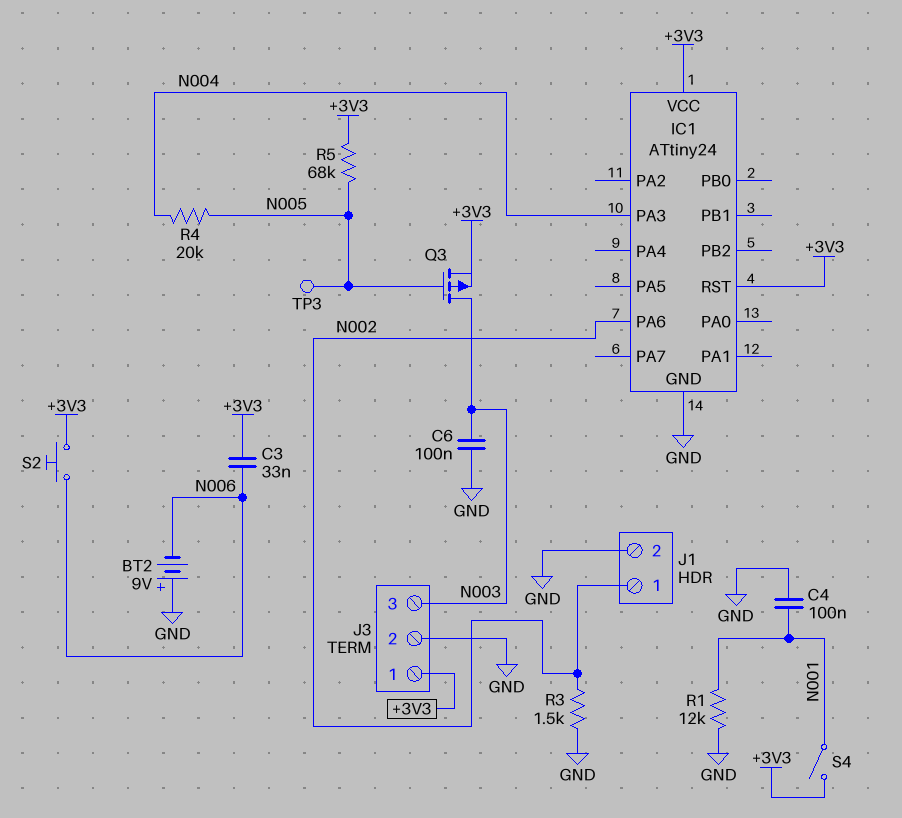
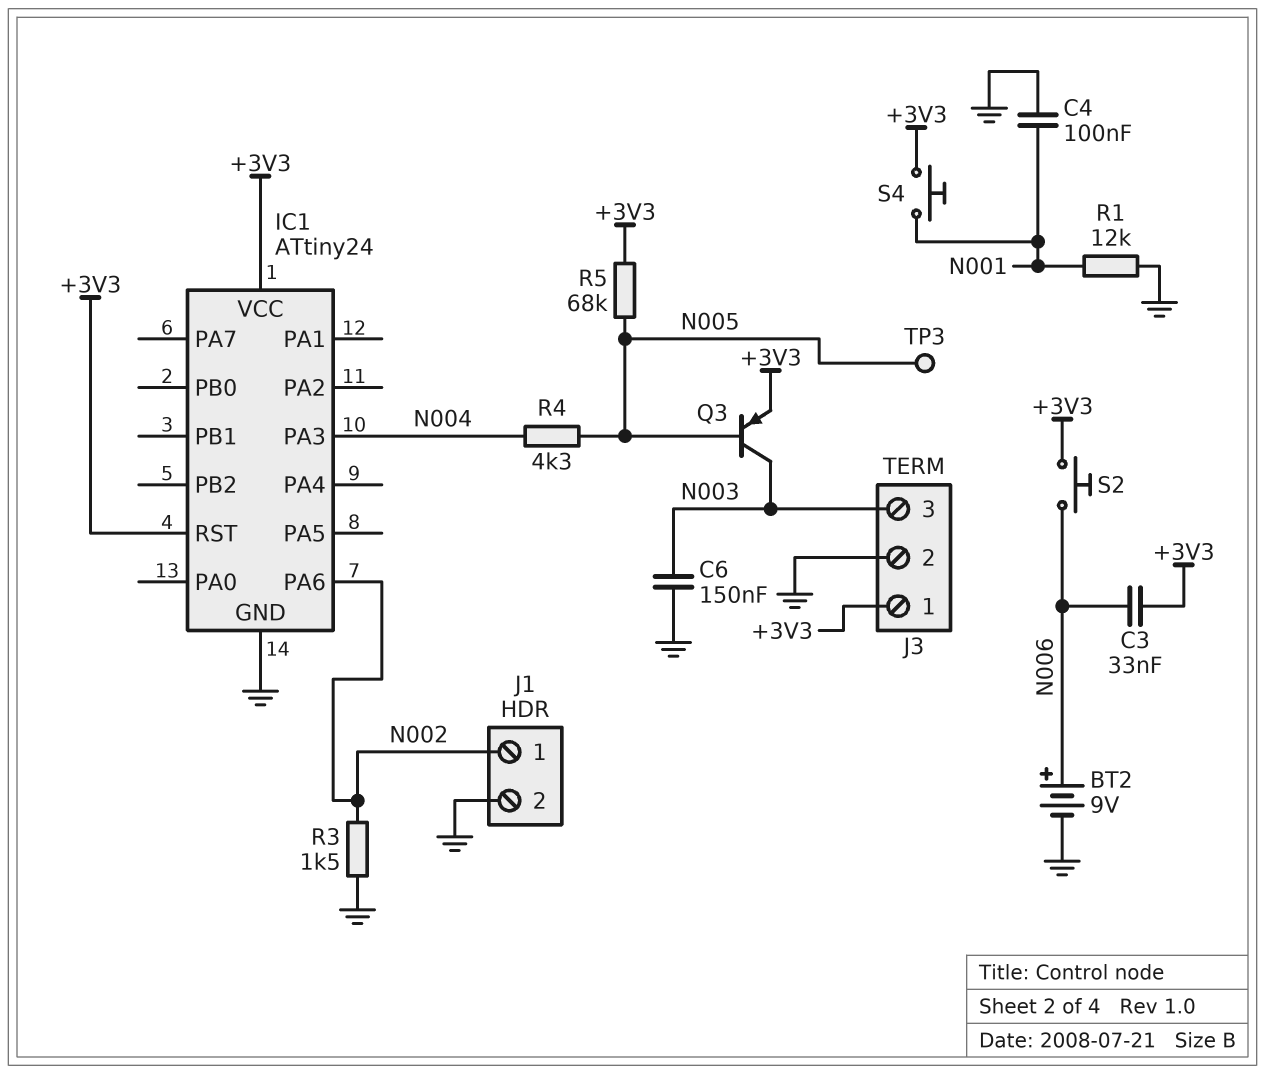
BT2: 9V (plus GND, minus N006) -> 9V (plus N006, minus GND)
C6: 100nF (GND, N003) -> 150nF (GND, N003)
Q3: PMOS (G N005, D N003, S +3V3) -> PNP (B N005, C N003, E +3V3)
R4: 20k (N004, N005) -> 4.3k (N004, N005)
S4: switch (+3V3, N001) -> button (+3V3, N001)

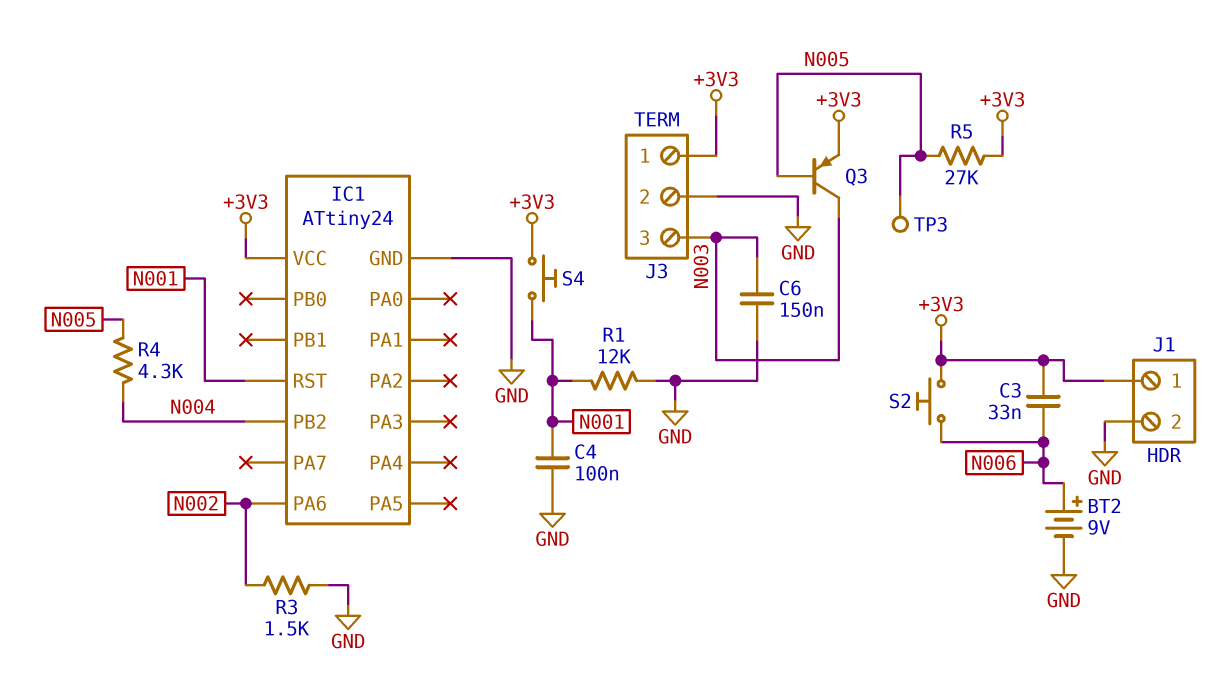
IC1 pin PA3: N004 -> none
IC1 pin PB2: none -> N004
IC1 pin RST: +3V3 -> N001
J1 pin 1: N002 -> +3V3
R5: 68k (+3V3, N005) -> 27k (+3V3, N005)

